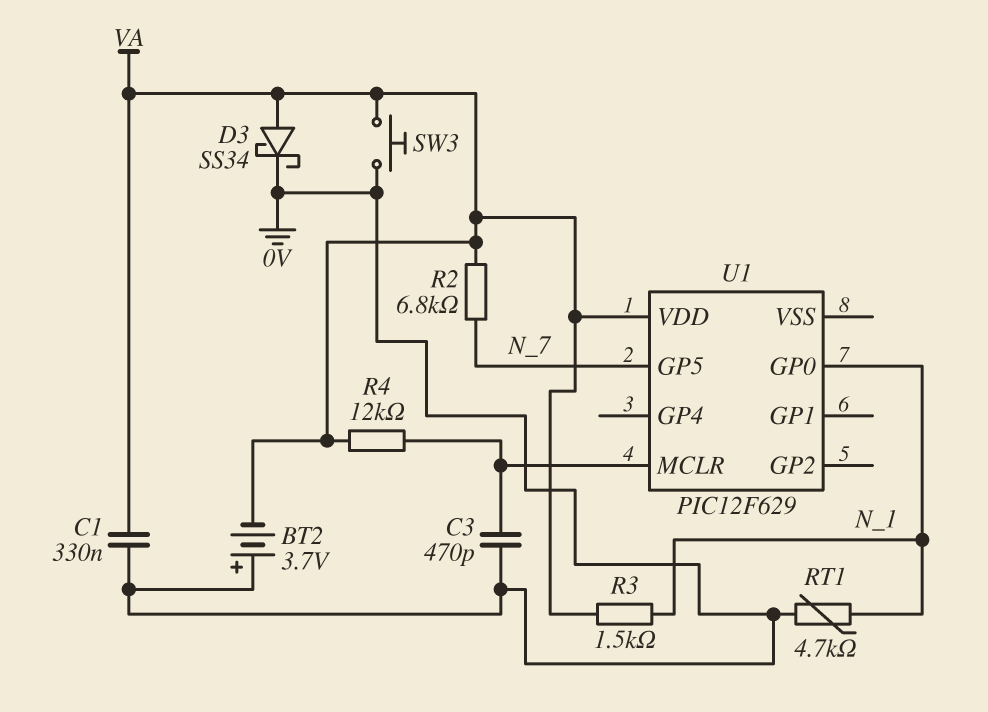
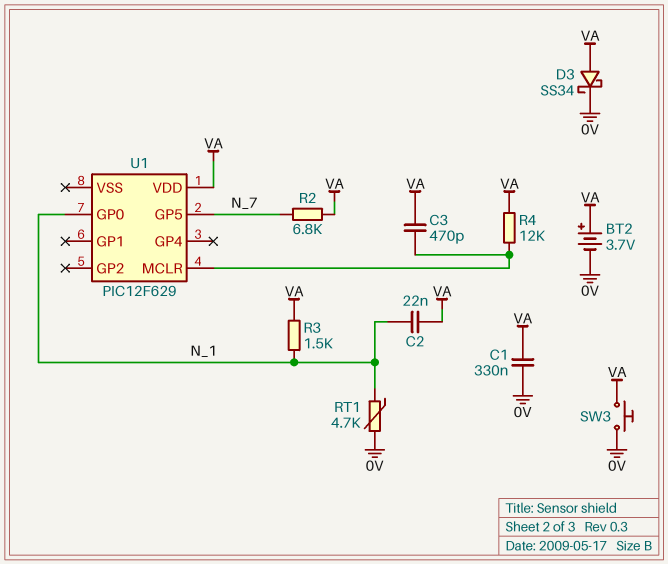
BT2: 3.7V (plus 0V, minus VA) -> 3.7V (plus VA, minus 0V)
C2: none -> 22nF (N_1, VA)
C3: 470pF (0V, U1/MCLR) -> 470pF (U1/MCLR, VA)

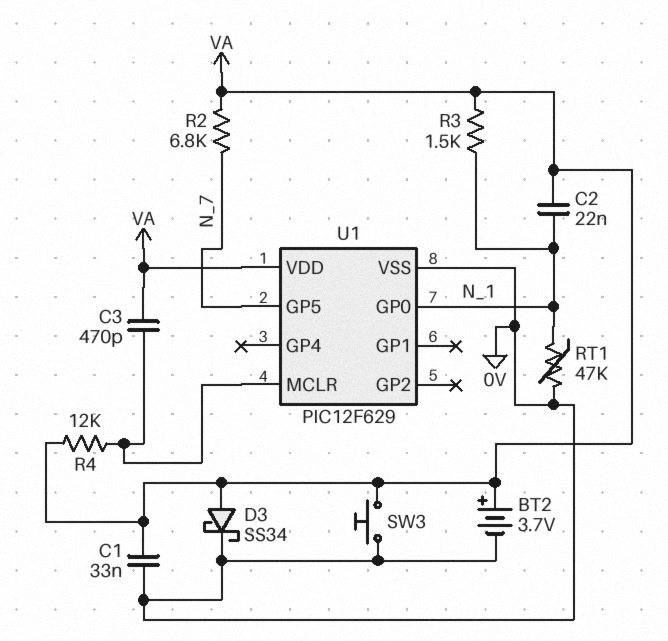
C1: 330nF (0V, VA) -> 33nF (0V, VA)
RT1: 4.7k (0V, N_1) -> 47k (0V, N_1)
U1 pin VSS: none -> 0V

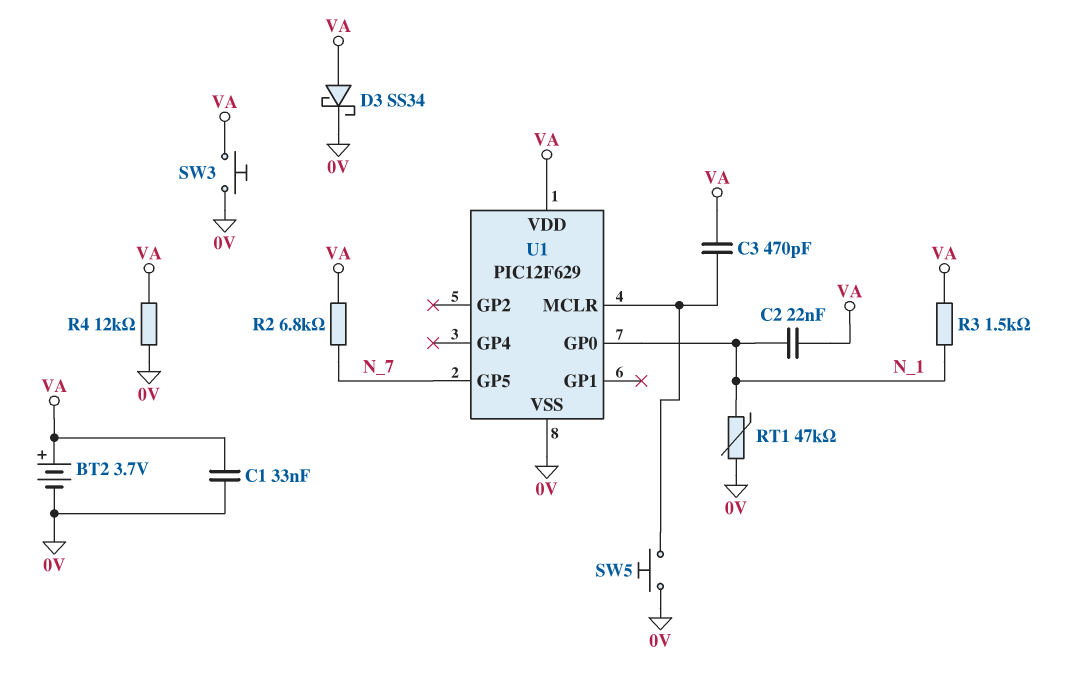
R4: 12k (U1/MCLR, VA) -> 12k (0V, VA)
SW5: none -> button (0V, U1/MCLR)

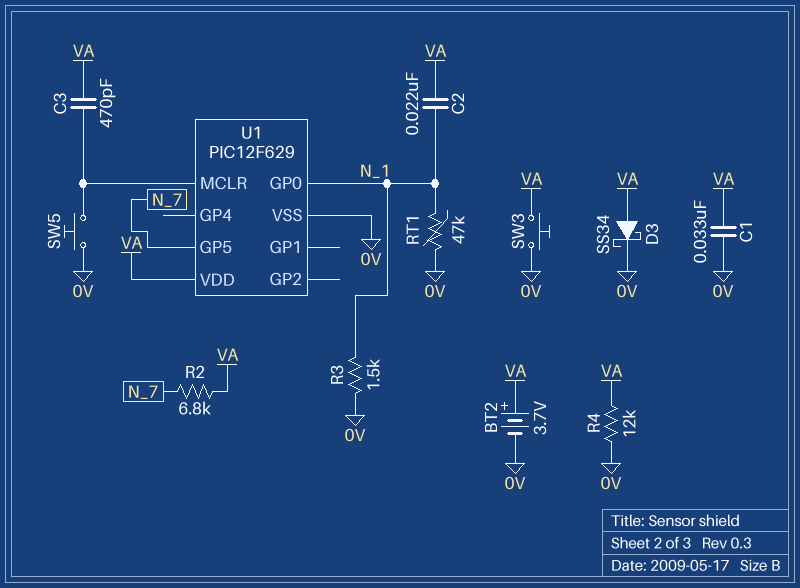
R3: 1.5k (N_1, VA) -> 1.5k (0V, N_1)

